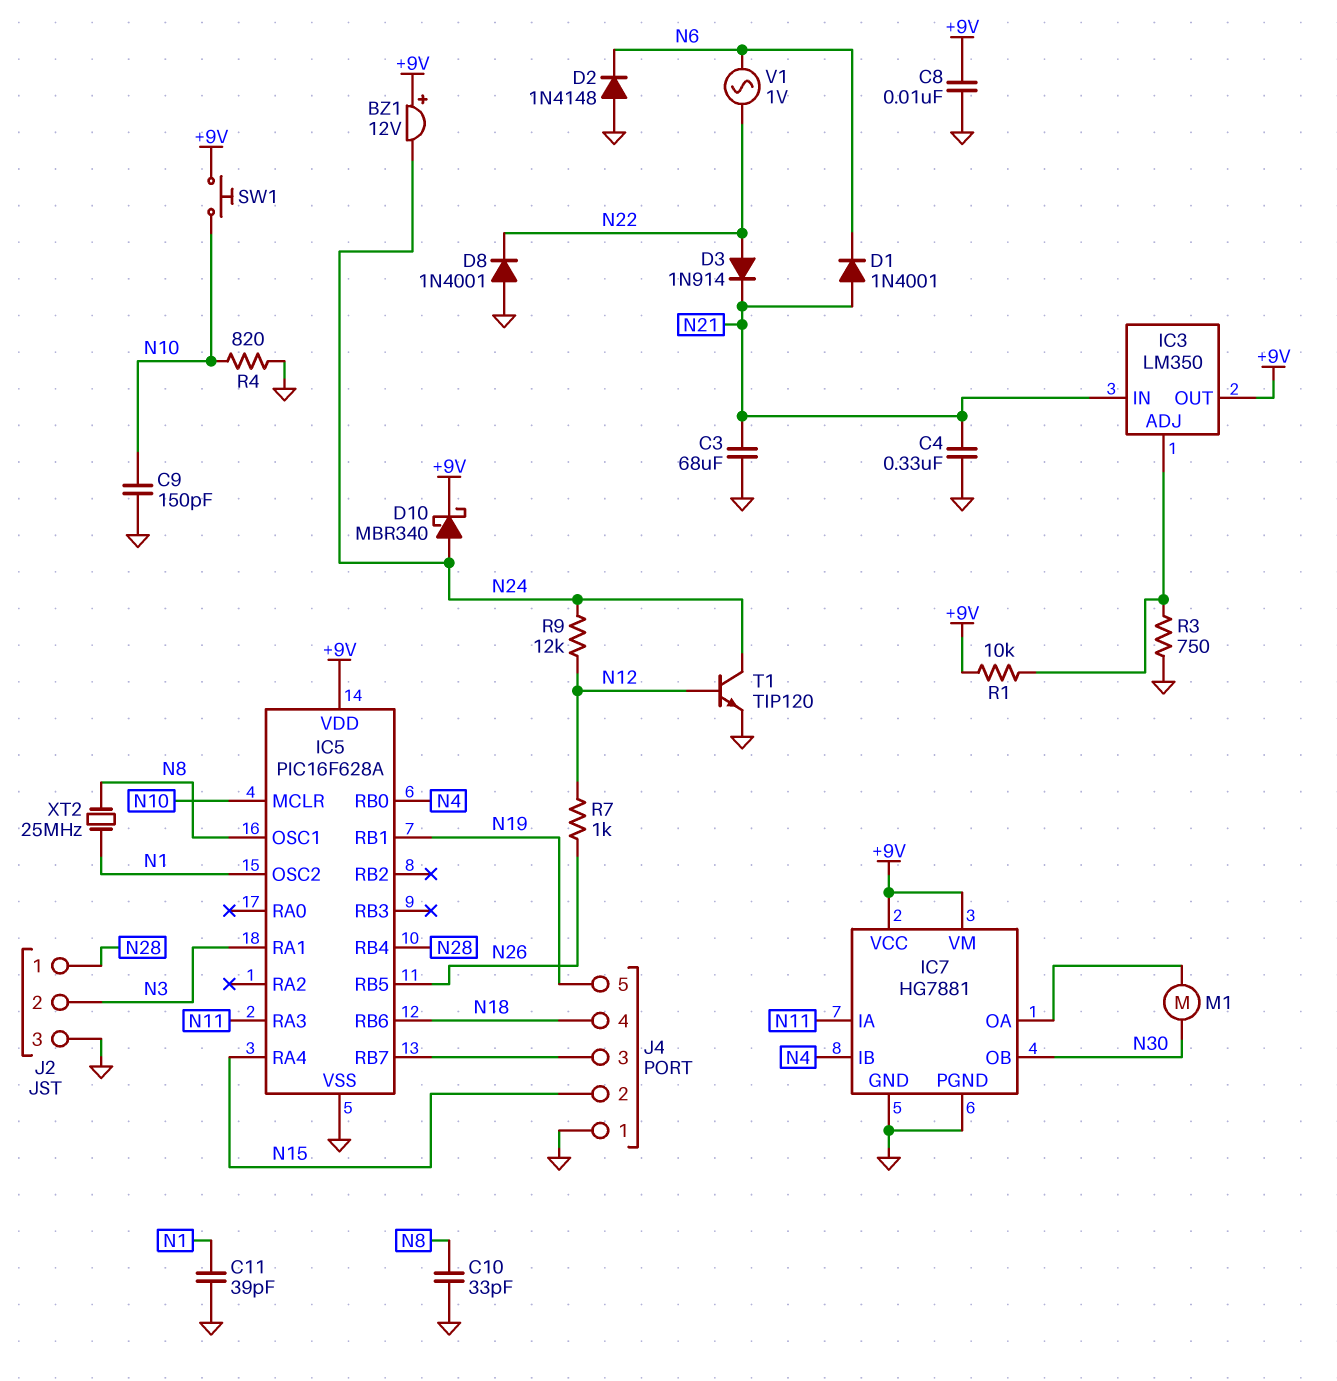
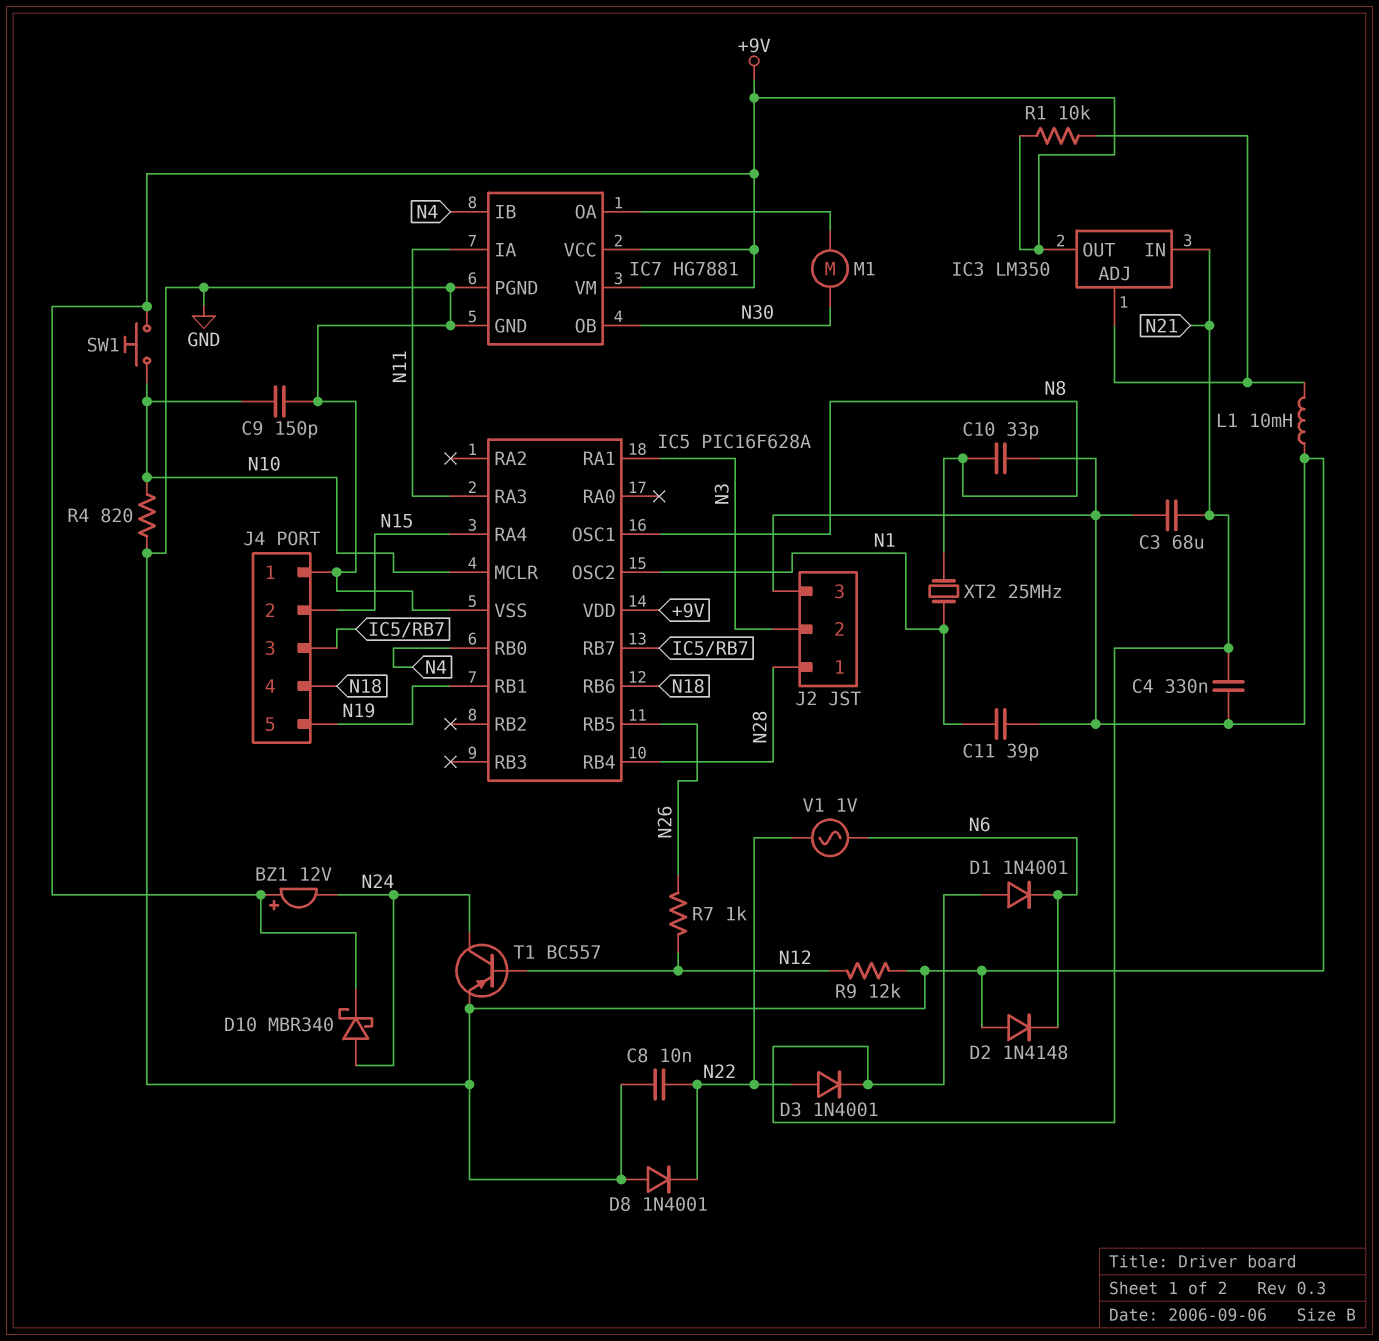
C8: 10nF (+9V, GND) -> 10nF (GND, N22)
D3: diode 1N914 (A N22, K N21) -> diode 1N4001 (A N22, K N21)
L1: none -> 10mH (GND, IC3/ADJ)
R3: 750 (GND, IC3/ADJ) -> none
R9: 12k (N12, N24) -> 12k (GND, N12)
T1: NPN TIP120 (B N12, C N24, E GND) -> PNP BC557 (B N12, C N24, E GND)

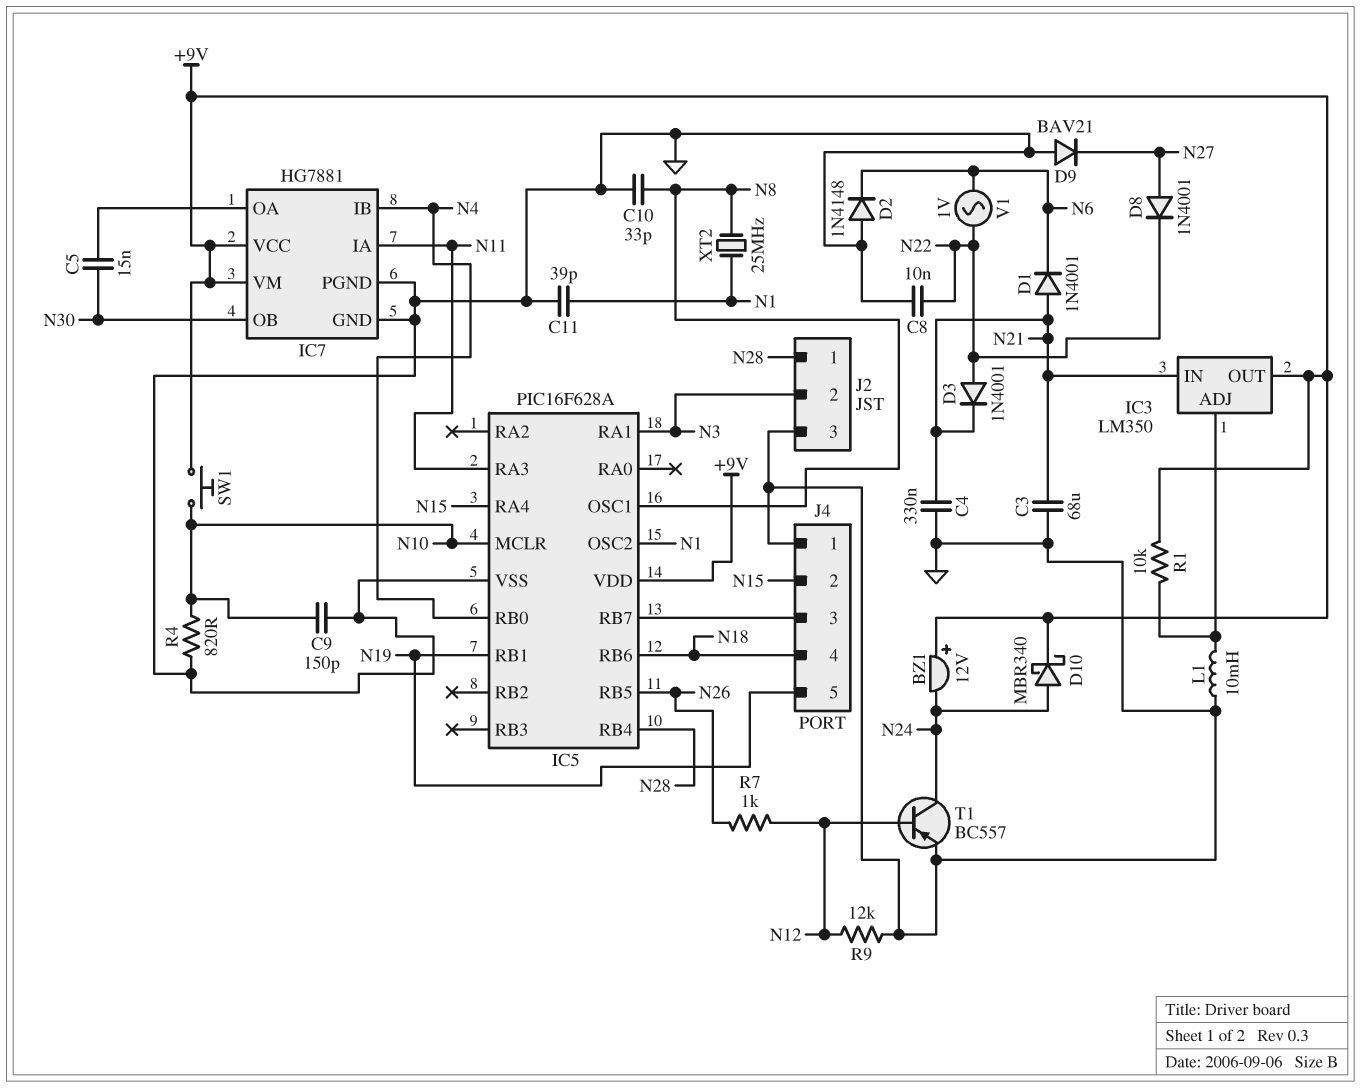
C5: none -> 15nF (IC7/OA, N30)
D8: diode 1N4001 (A GND, K N22) -> diode 1N4001 (A N27, K N22)
D9: none -> diode BAV21 (A GND, K N27)
M1: motor (IC7/OA, N30) -> none

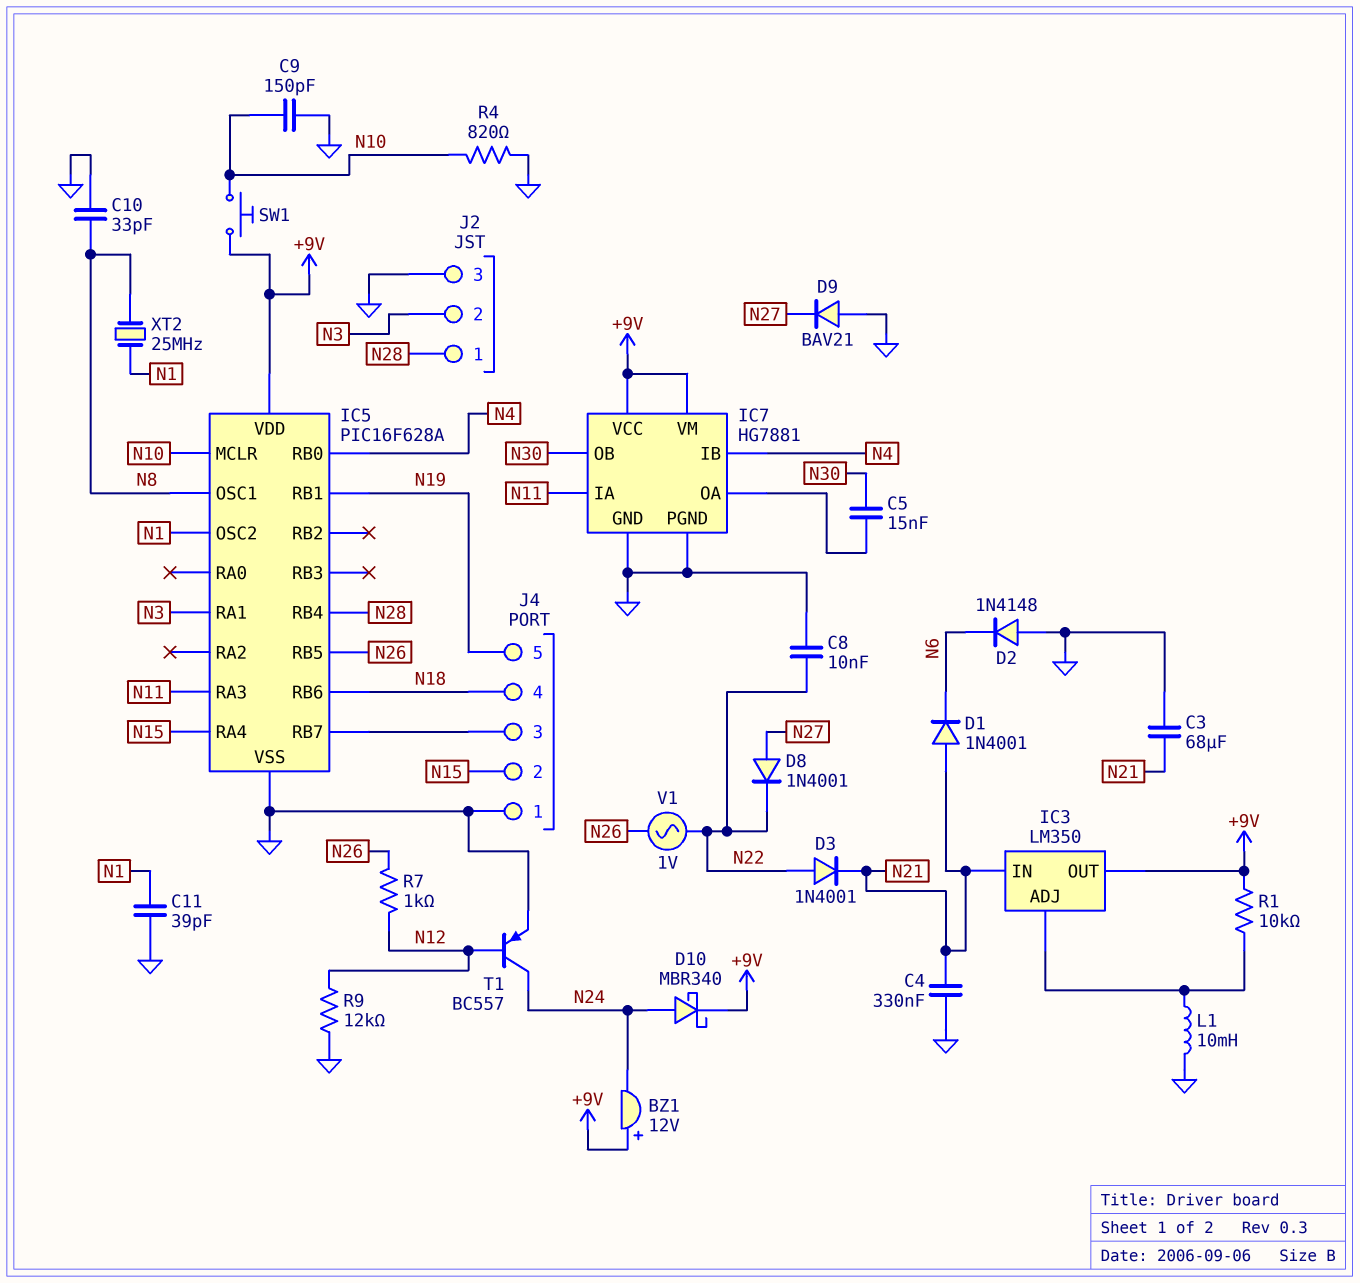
V1: AC 1V (N6, N22) -> AC 1V (N22, N26)

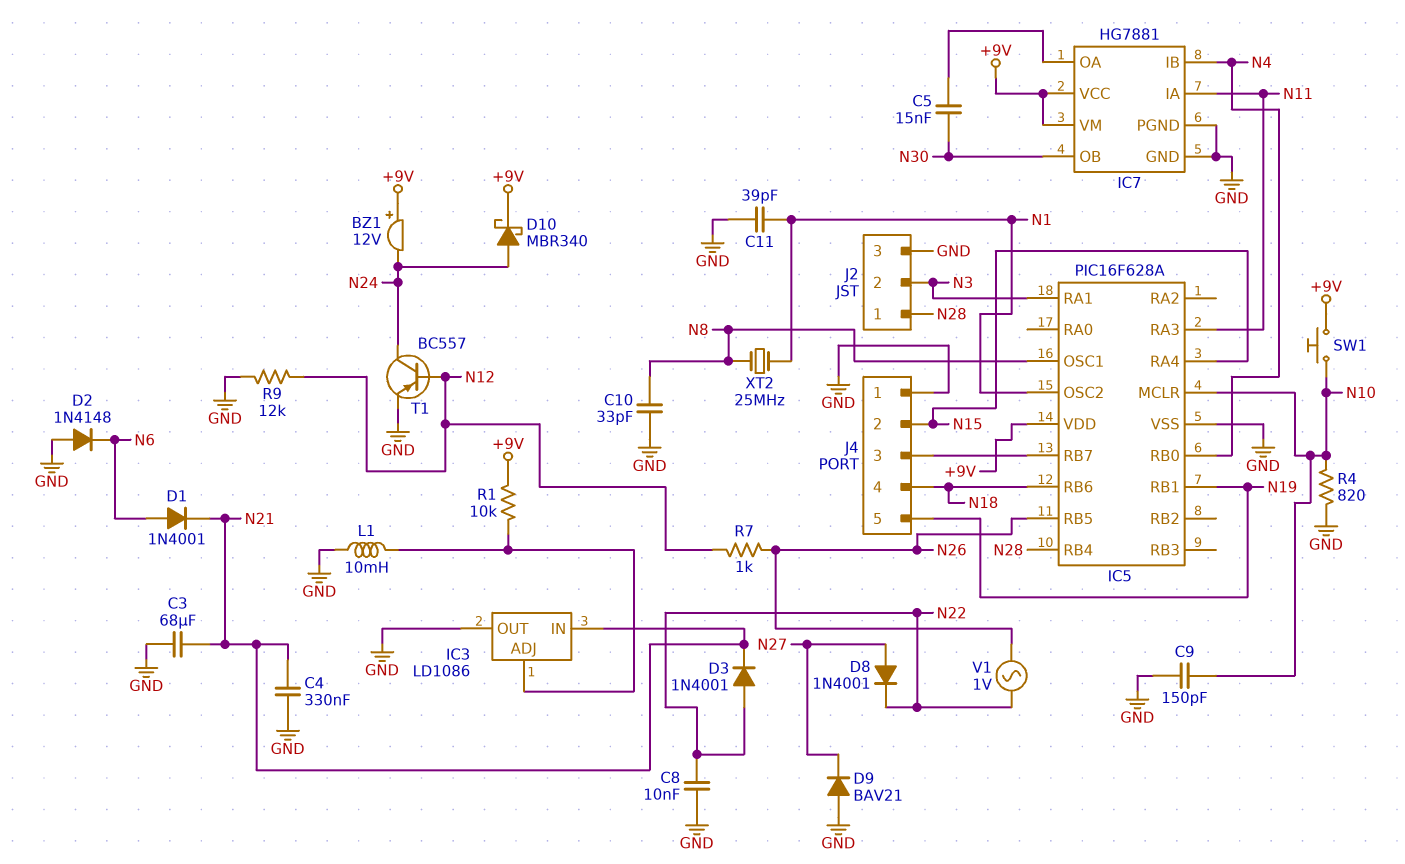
D1: diode 1N4001 (A N21, K N6) -> diode 1N4001 (A N6, K N21)
IC3: LM350 -> LD1086
IC3 pin OUT: +9V -> GND

